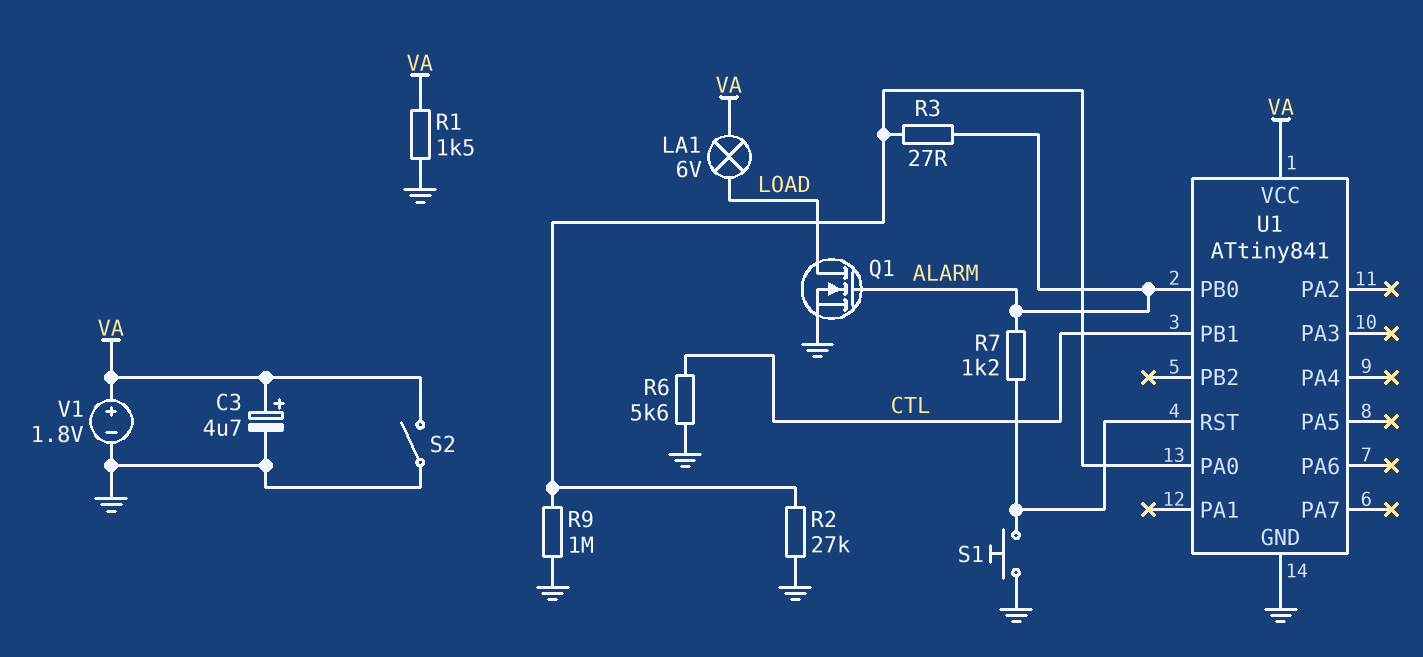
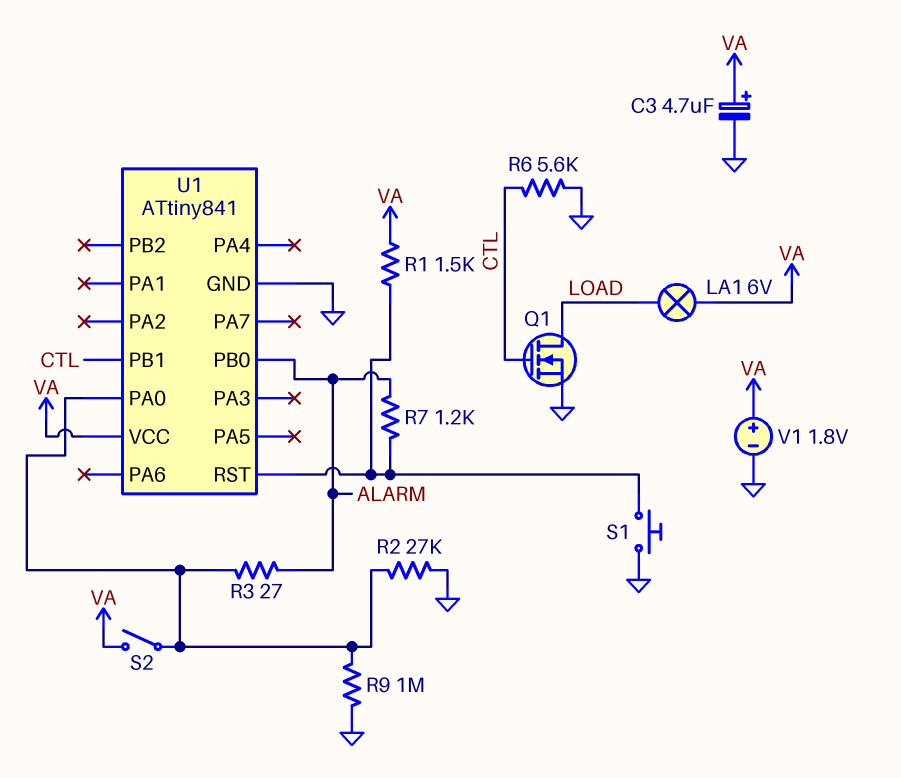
Q1: NMOS (G ALARM, D LOAD, S GND) -> NMOS (G CTL, D LOAD, S GND)
R1: 1.5k (GND, VA) -> 1.5k (U1/RST, VA)
S2: switch (GND, VA) -> switch (U1/PA0, VA)

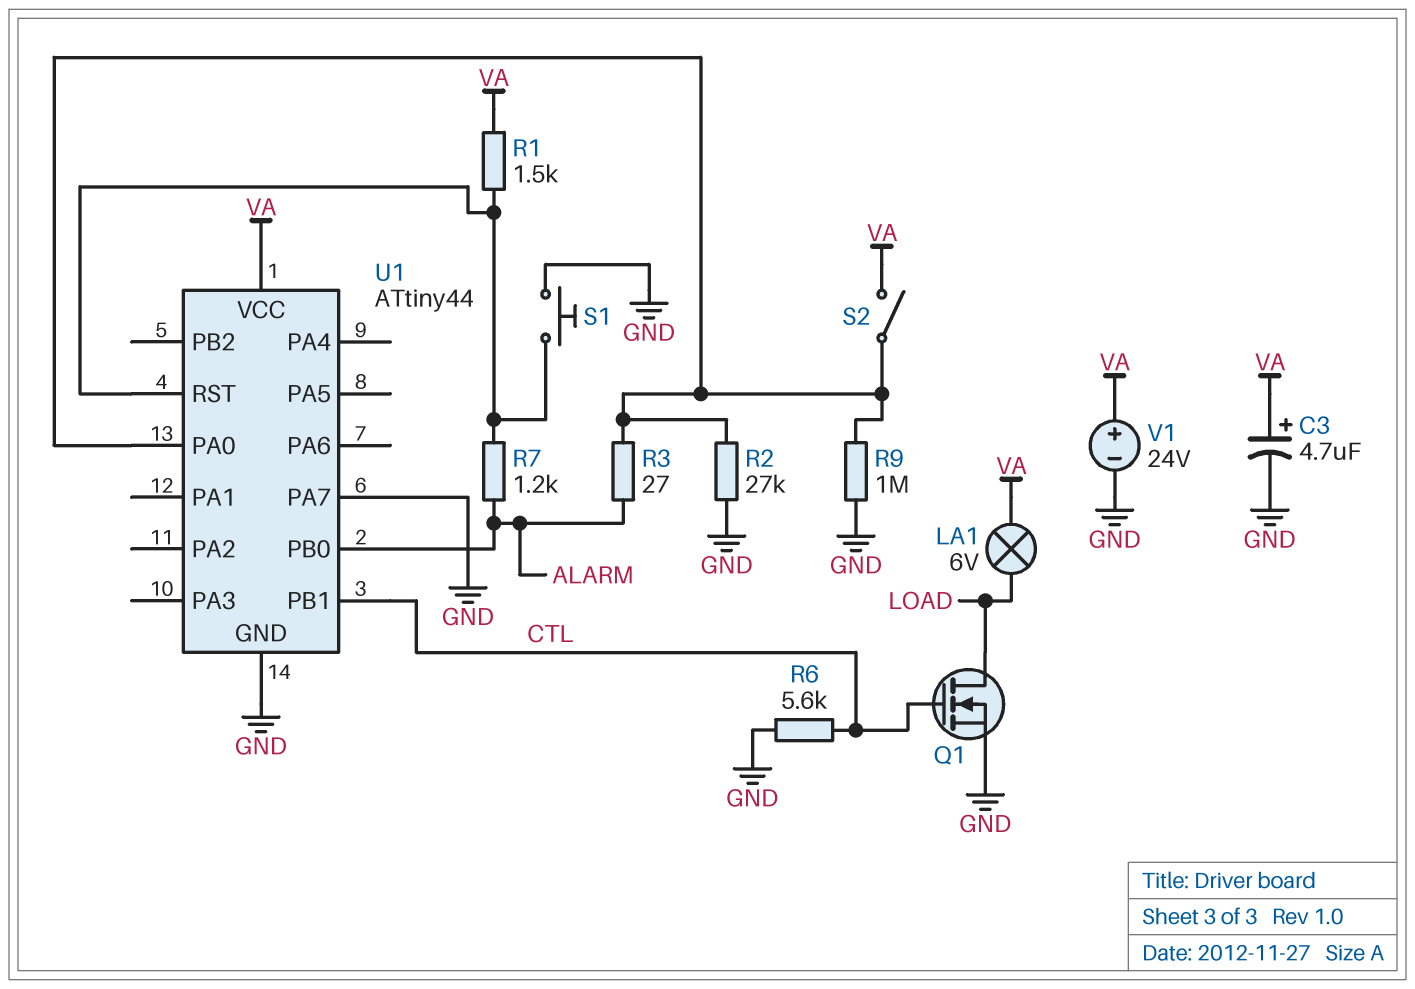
U1: ATtiny841 -> ATtiny44
U1 pin PA7: none -> GND
V1: 1.8V (plus VA, minus GND) -> 24V (plus VA, minus GND)

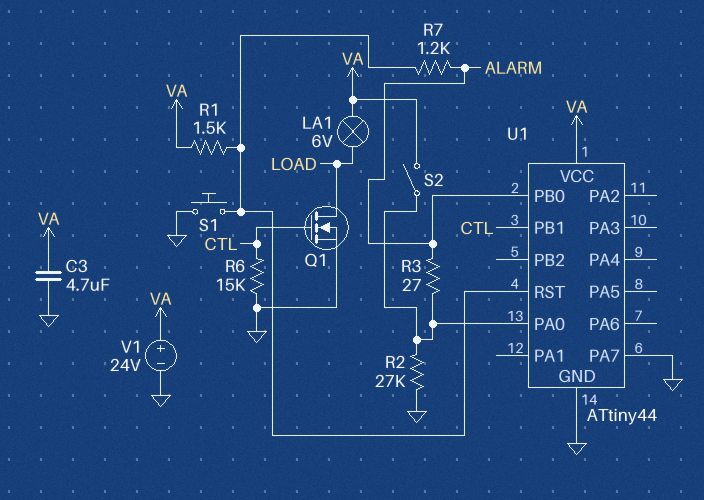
C3: 4.7uF (plus VA, minus GND) -> 4.7uF (GND, VA)
R6: 5.6k (CTL, GND) -> 15k (CTL, GND)
R9: 1M (GND, U1/PA0) -> none

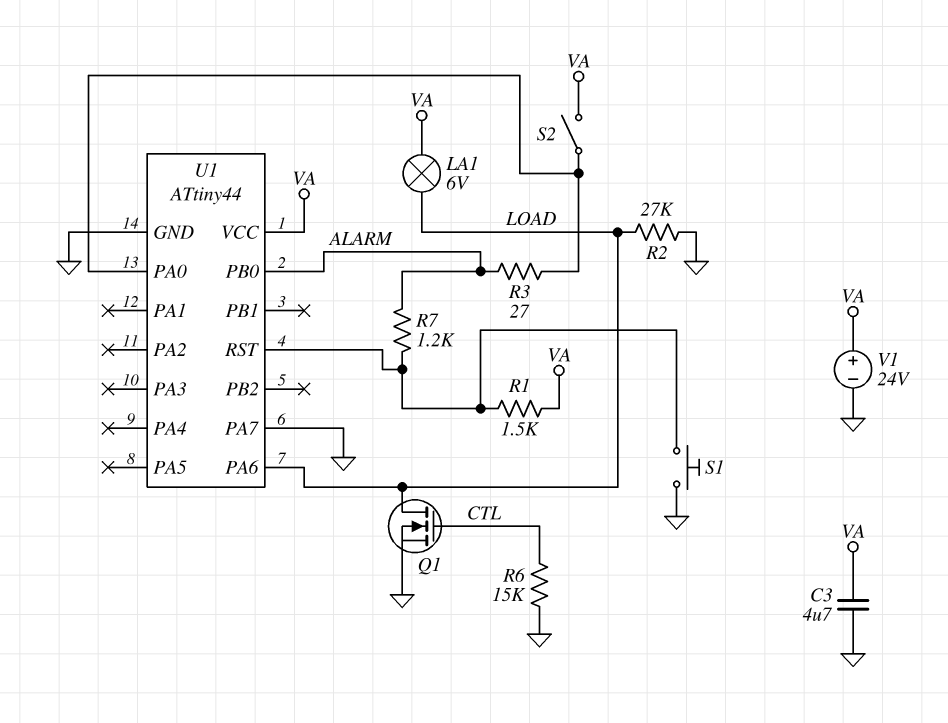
R2: 27k (GND, U1/PA0) -> 27k (GND, LOAD)
U1 pin PA6: none -> LOAD
U1 pin PB1: CTL -> none

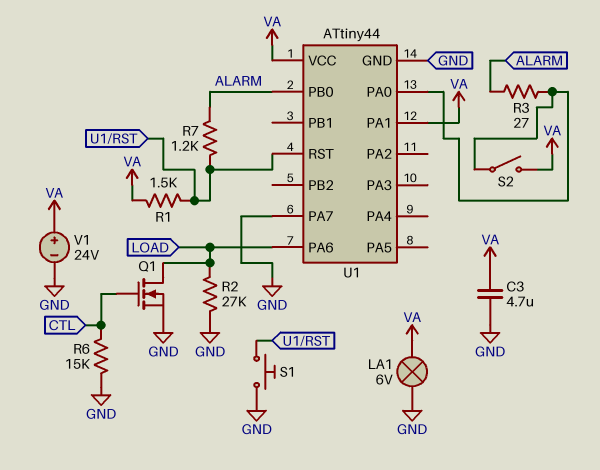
LA1: lamp 6V (LOAD, VA) -> lamp 6V (GND, VA)
U1 pin PA1: none -> VA

